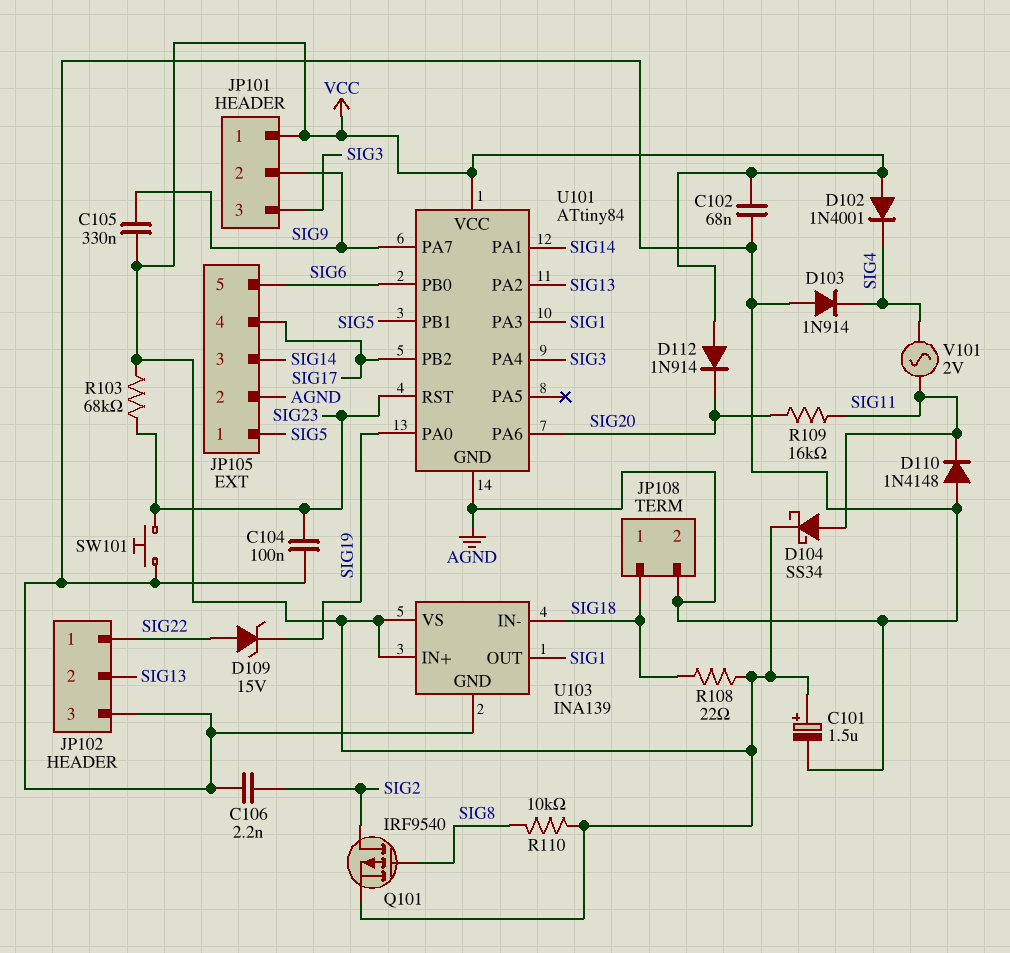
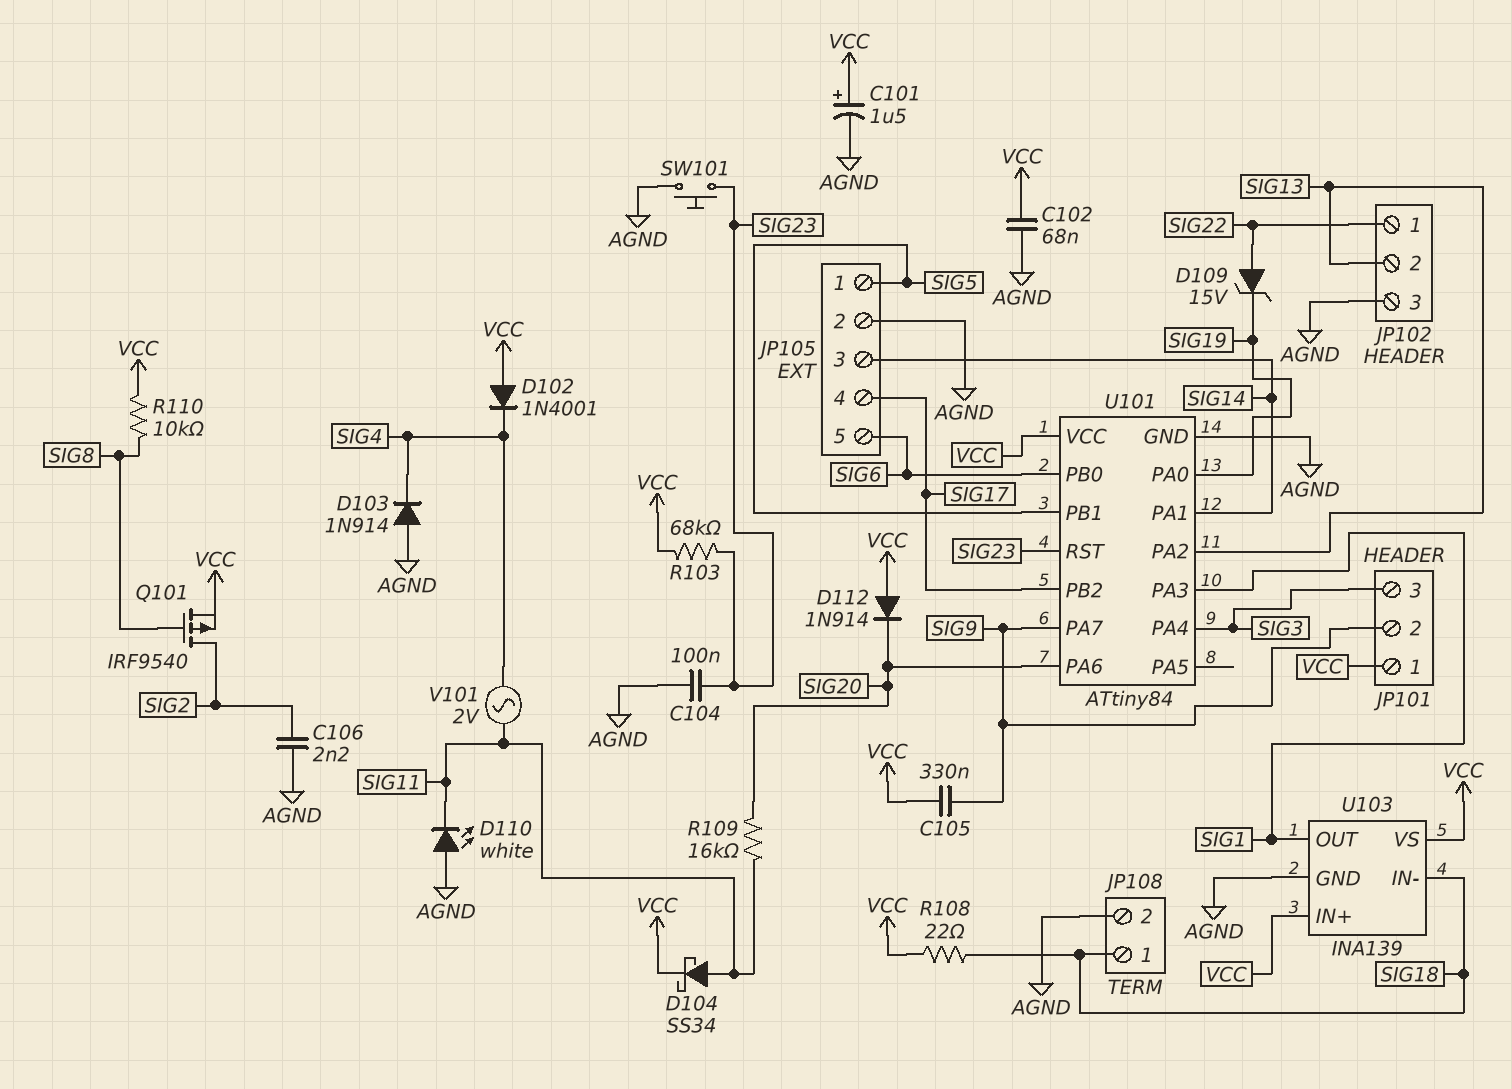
D110: diode 1N4148 (A AGND, K SIG11) -> LED white (A AGND, K SIG11)

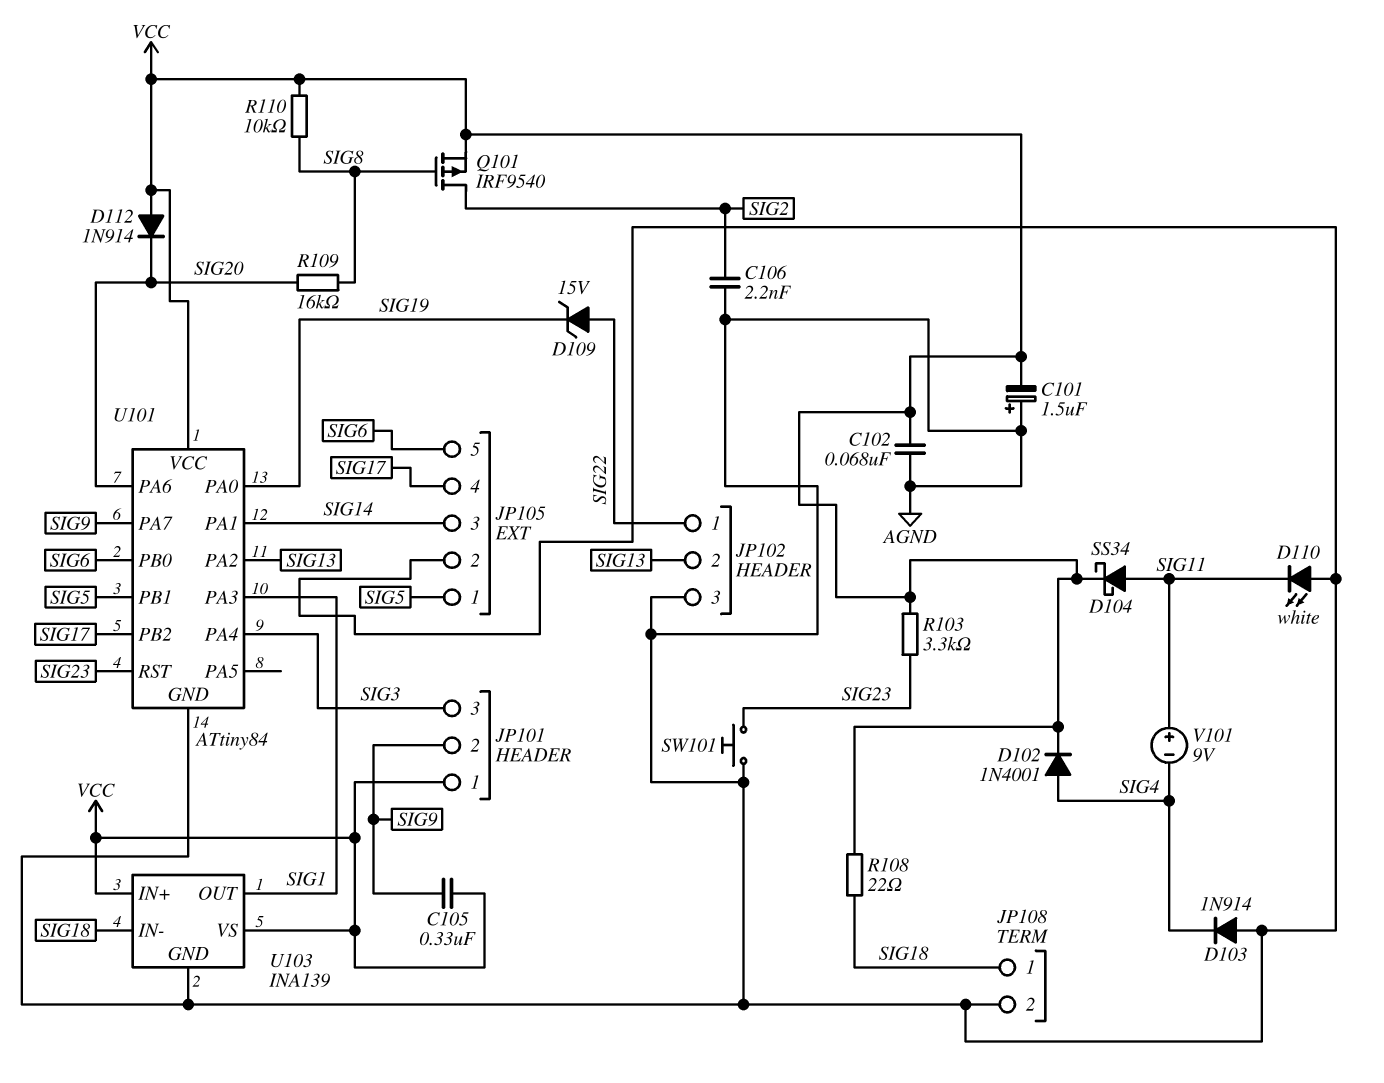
C101: 1.5uF (plus VCC, minus AGND) -> 1.5uF (plus AGND, minus VCC)
C104: 100nF (AGND, SIG23) -> none
D102: diode 1N4001 (A VCC, K SIG4) -> diode 1N4001 (A SIG4, K VCC)
R103: 68k (SIG23, VCC) -> 3.3k (SIG23, VCC)
R109: 16k (SIG11, SIG20) -> 16k (SIG8, SIG20)
V101: AC 2V (SIG4, SIG11) -> 9V (plus SIG11, minus SIG4)

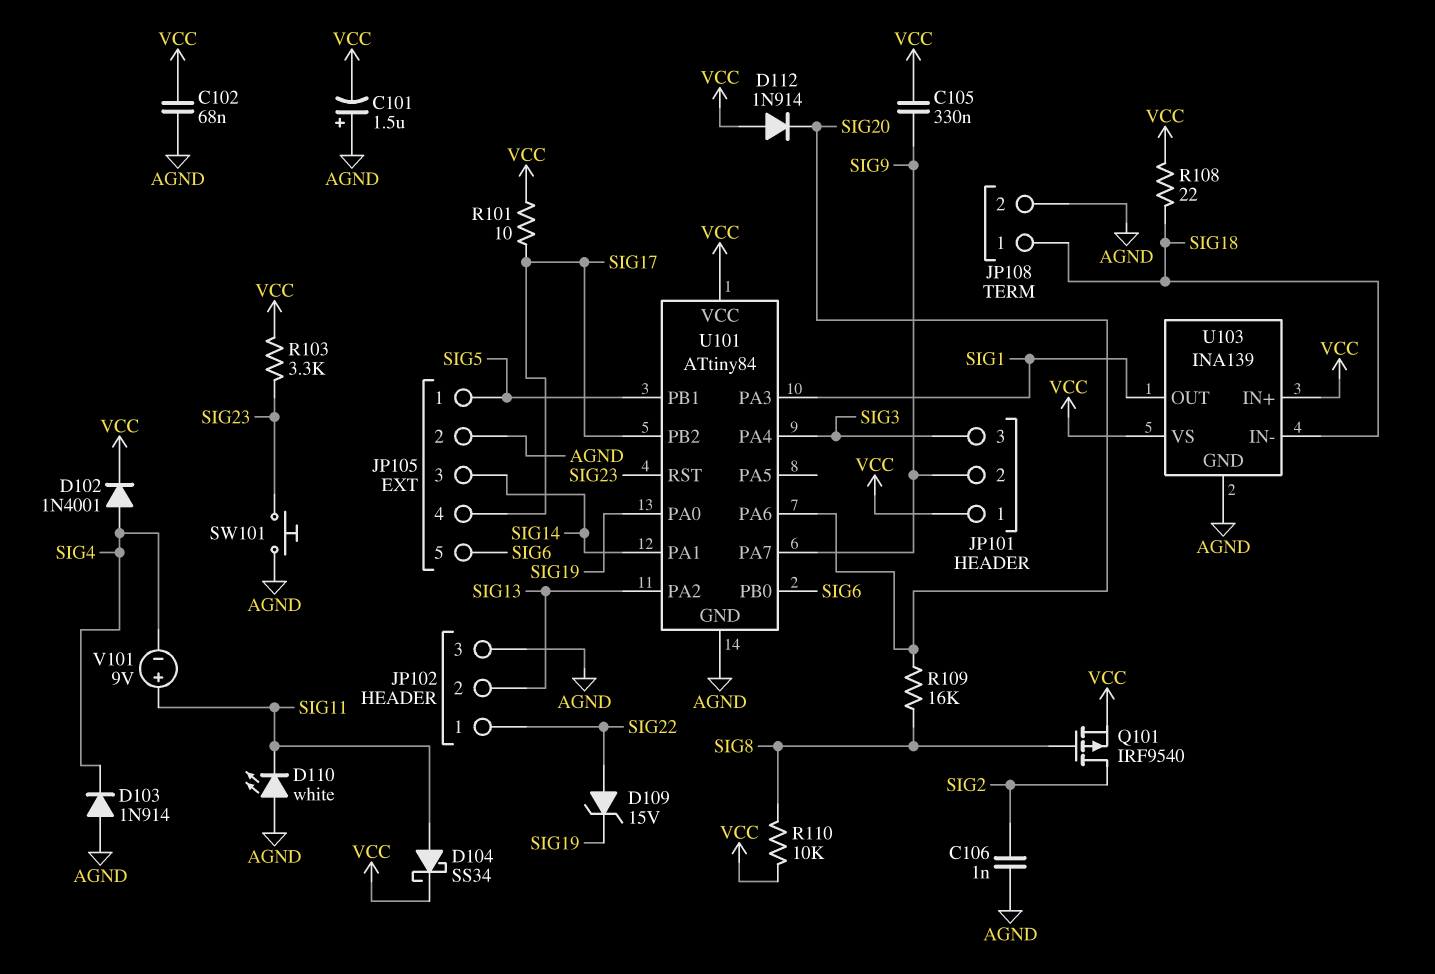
C106: 2.2nF (AGND, SIG2) -> 1nF (AGND, SIG2)
R101: none -> 10 (SIG17, VCC)

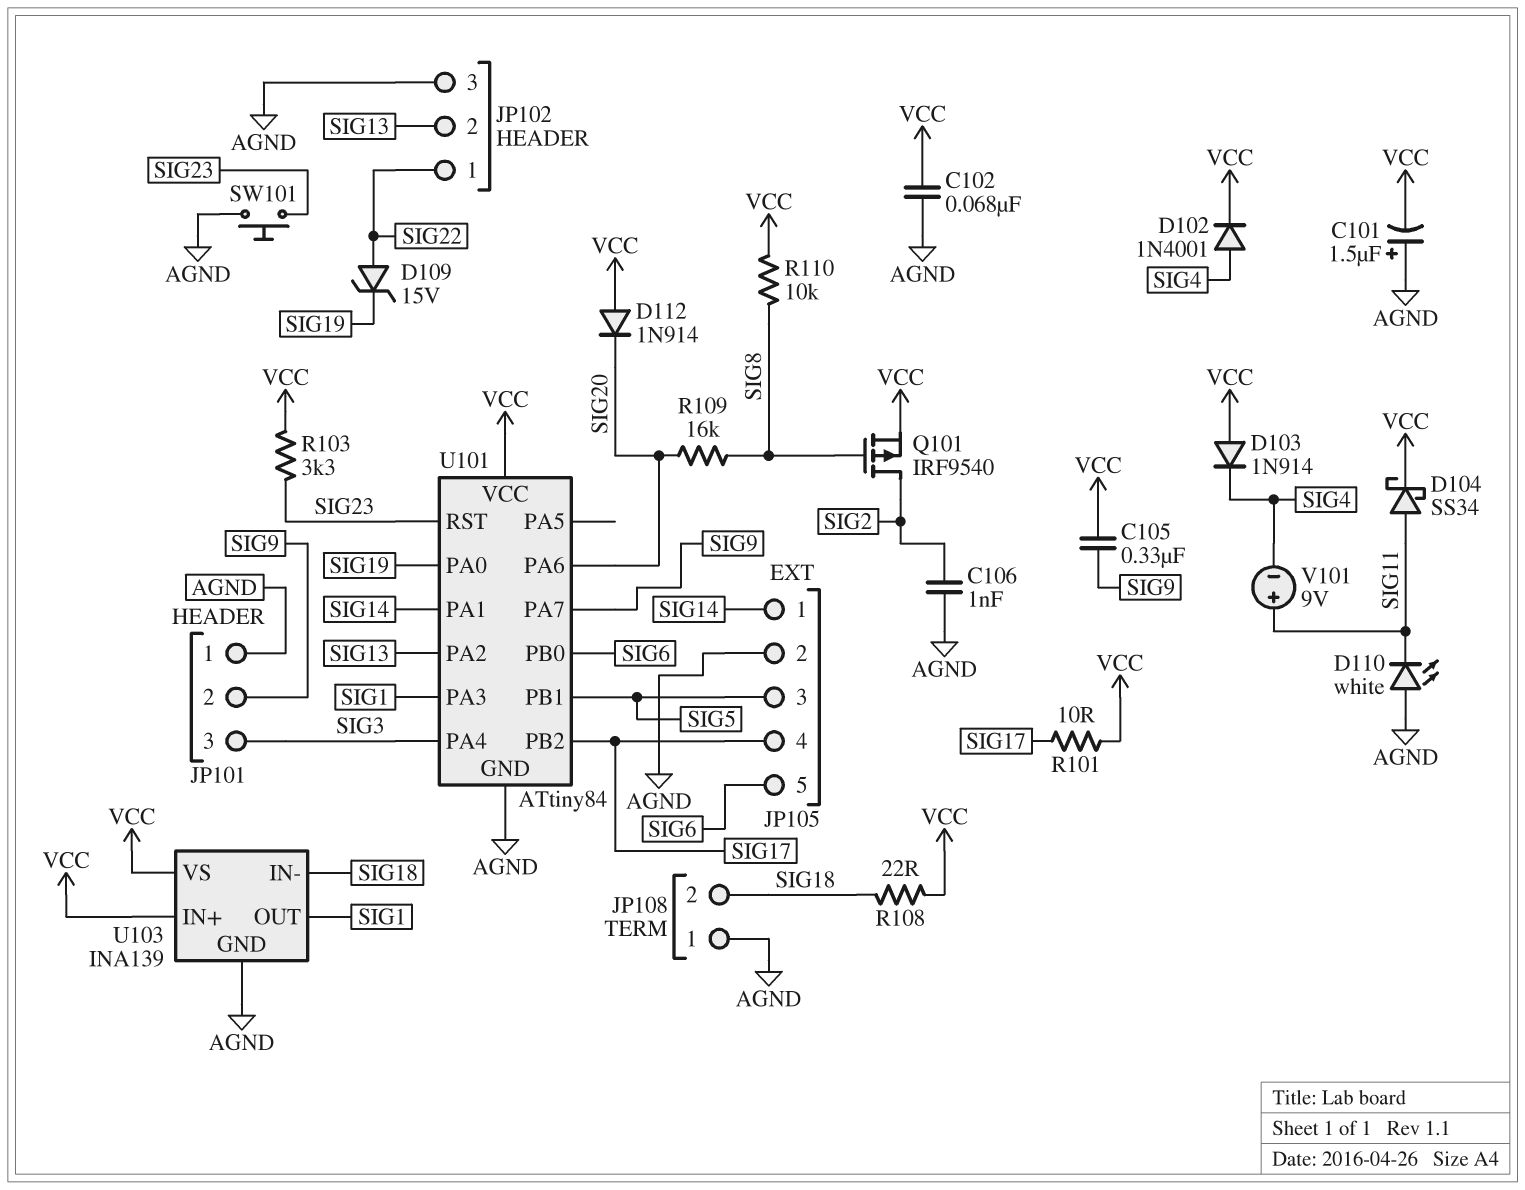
D103: diode 1N914 (A AGND, K SIG4) -> diode 1N914 (A VCC, K SIG4)
JP101 pin 1: VCC -> AGND
JP105 pin 1: SIG5 -> SIG14
JP105 pin 3: SIG14 -> SIG5
JP108 pin 1: SIG18 -> AGND
JP108 pin 2: AGND -> SIG18

